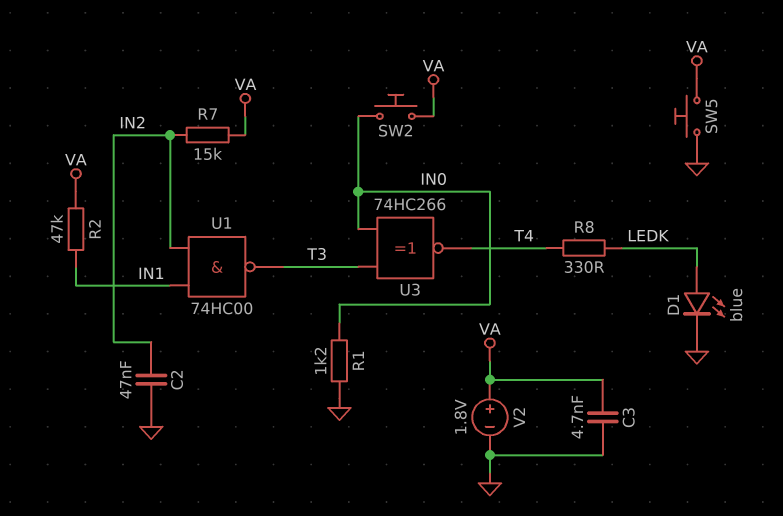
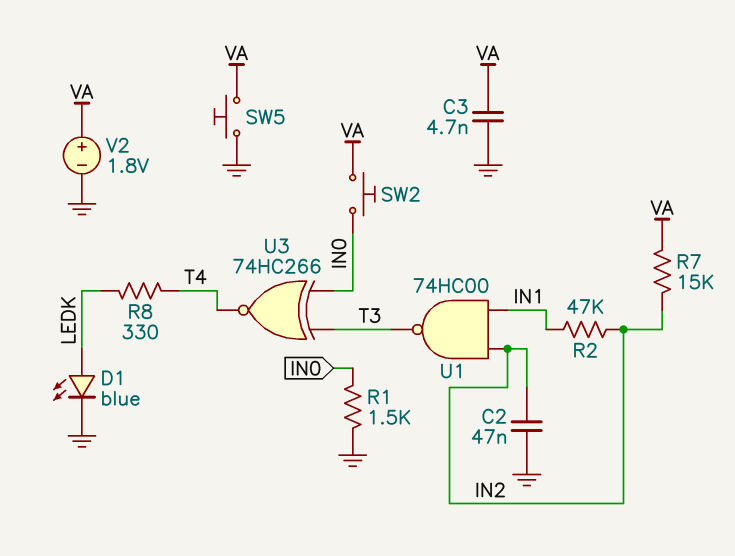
R1: 1.2k (GND, IN0) -> 1.5k (GND, IN0)
R2: 47k (IN1, VA) -> 47k (IN1, IN2)

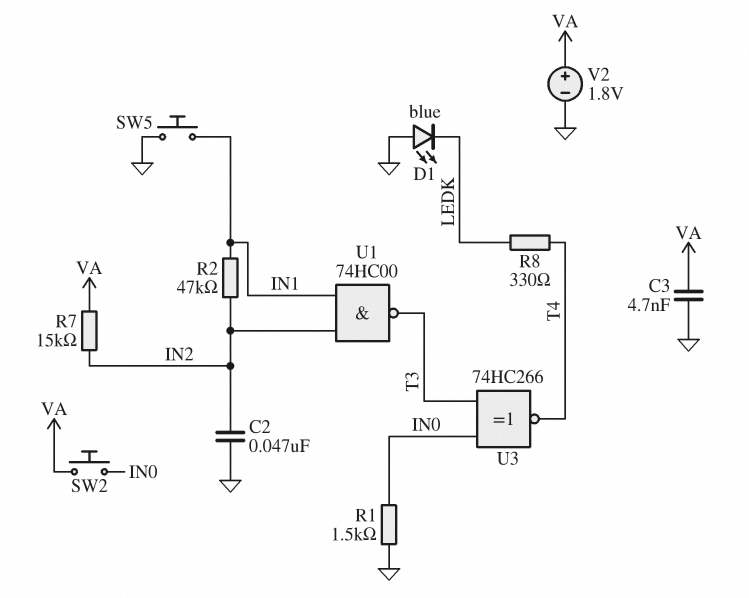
D1: LED blue (A LEDK, K GND) -> LED blue (A GND, K LEDK)
SW5: button (GND, VA) -> button (GND, IN1)

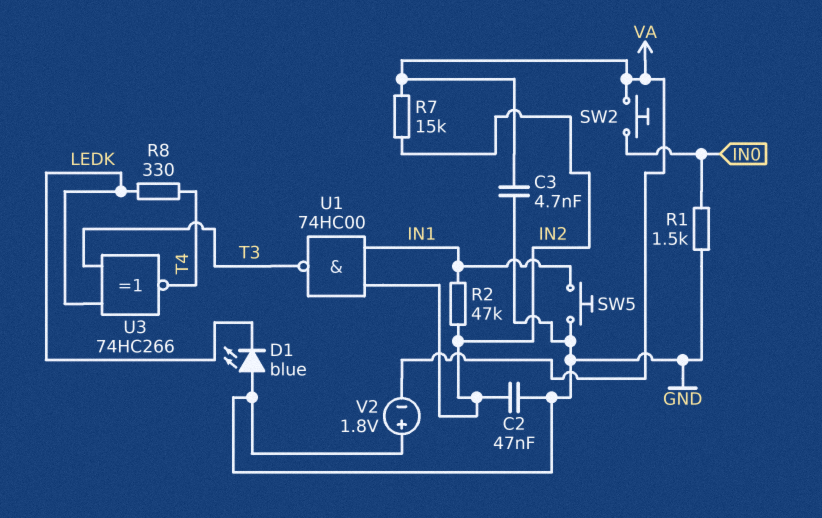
U3: XNOR 74HC266 (in IN0, in T3, out T4) -> XNOR 74HC266 (in LEDK, in T3, out T4)
V2: 1.8V (plus VA, minus GND) -> 1.8V (plus GND, minus VA)

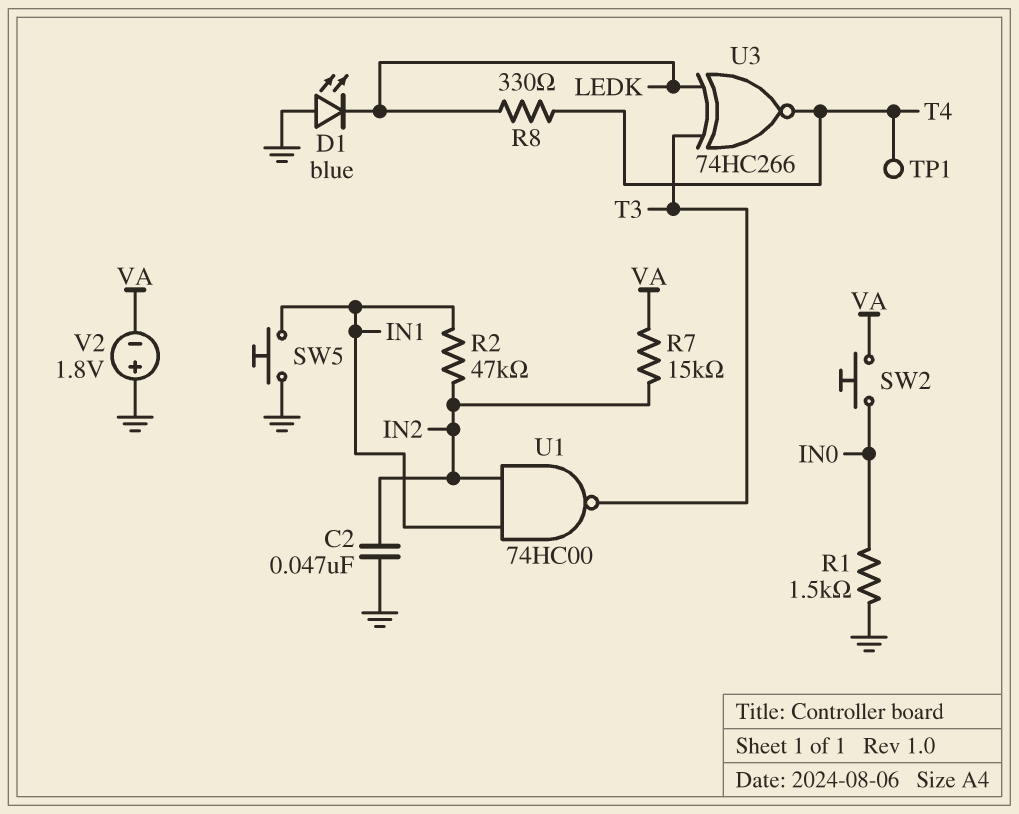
C3: 4.7nF (GND, VA) -> none
TP1: none -> test point (T4)

